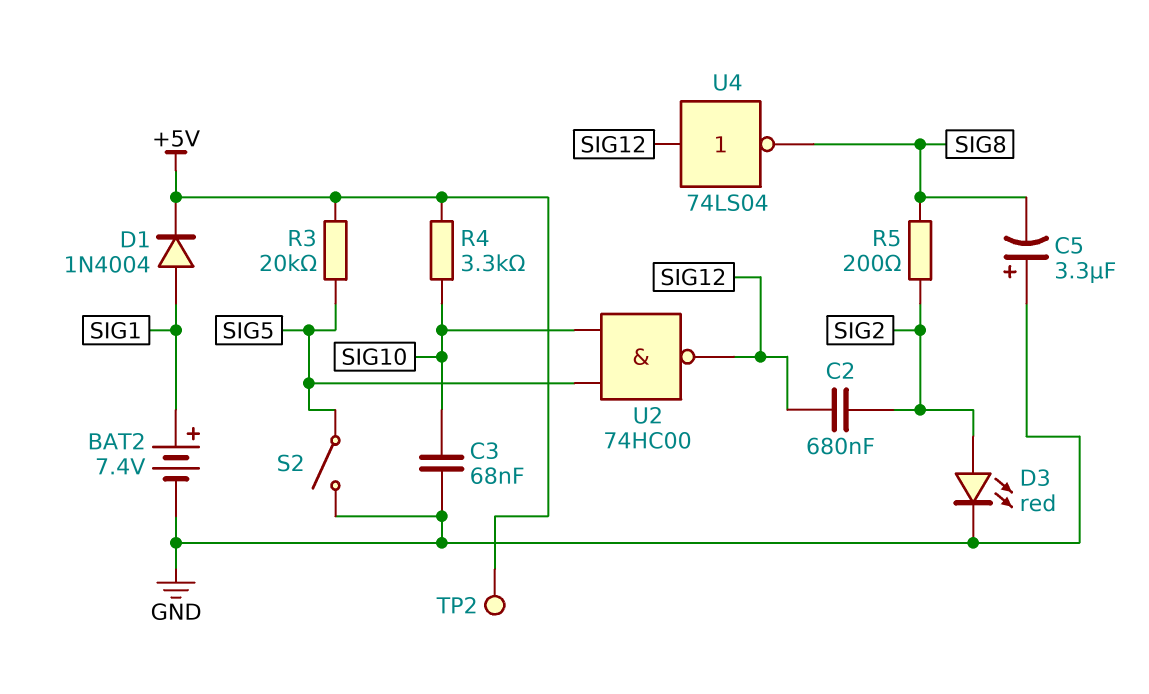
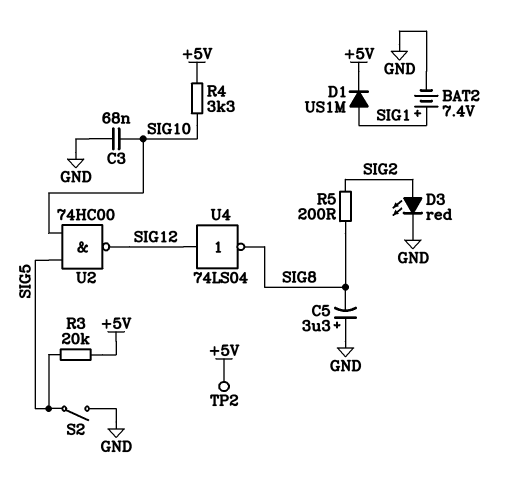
C2: 680nF (SIG2, SIG12) -> none
D1: diode 1N4004 (A SIG1, K +5V) -> diode US1M (A SIG1, K +5V)

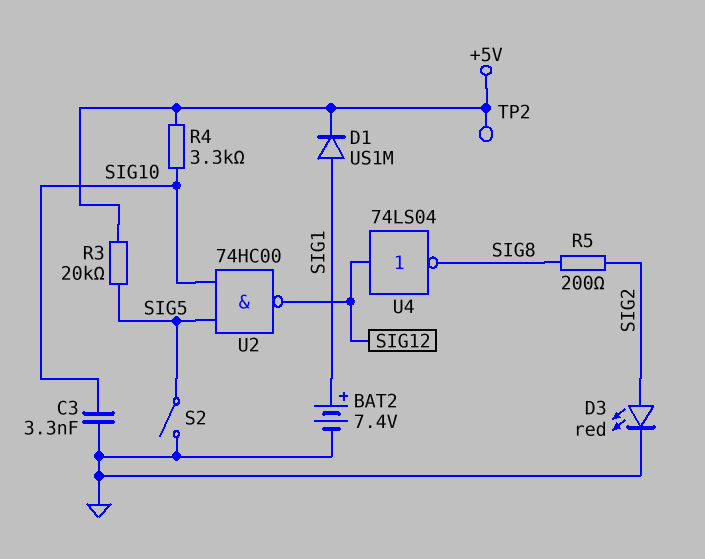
C3: 68nF (GND, SIG10) -> 3.3nF (GND, SIG10)
C5: 3.3uF (plus GND, minus SIG8) -> none

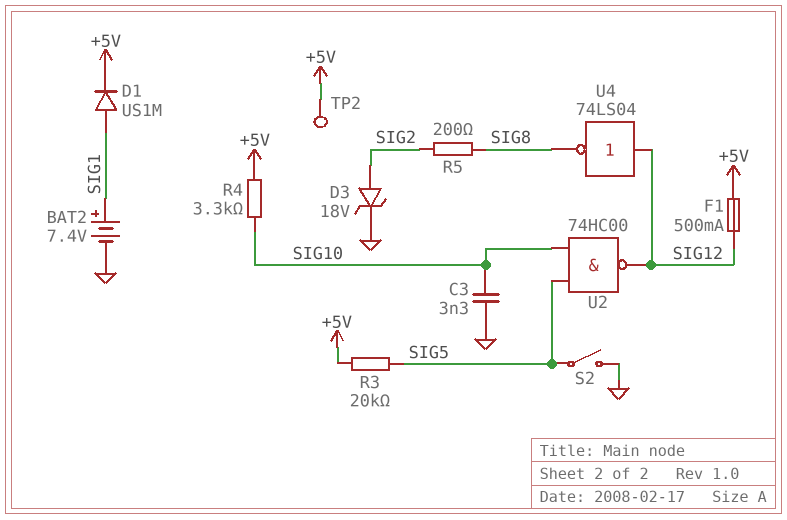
D3: LED red (A SIG2, K GND) -> zener 18V (A SIG2, K GND)
F1: none -> 500mA (+5V, SIG12)

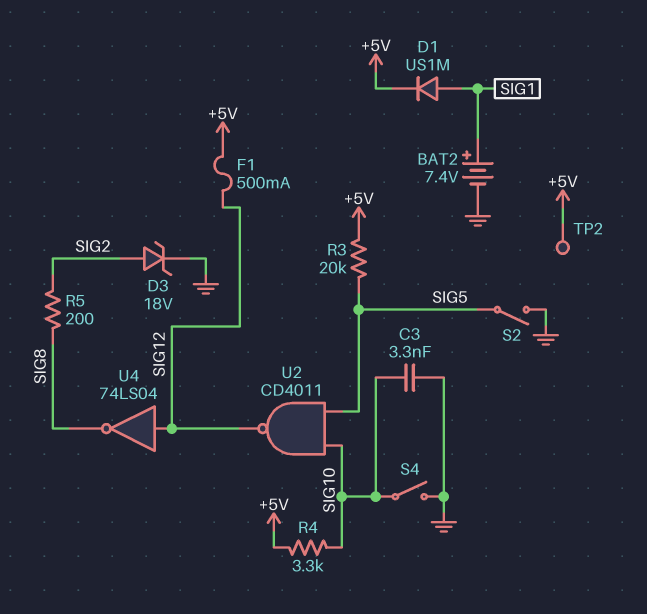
S4: none -> switch (GND, SIG10)
U2: NAND 74HC00 (in SIG5, in SIG10, out SIG12) -> NAND CD4011 (in SIG5, in SIG10, out SIG12)

